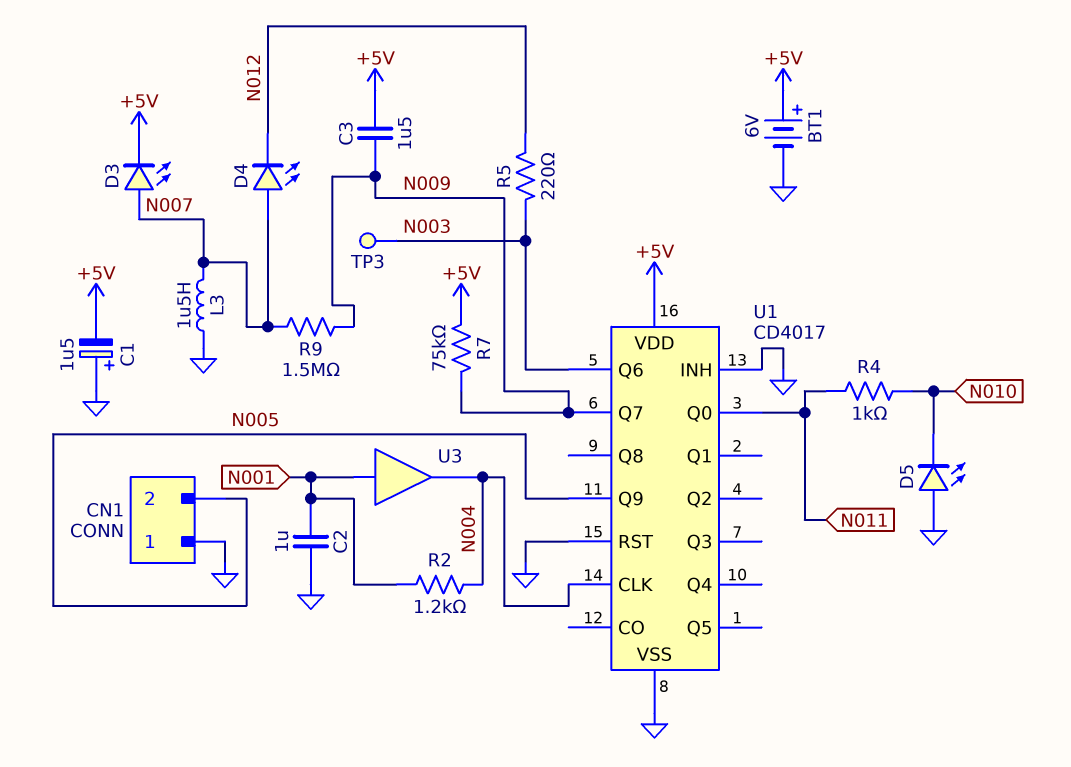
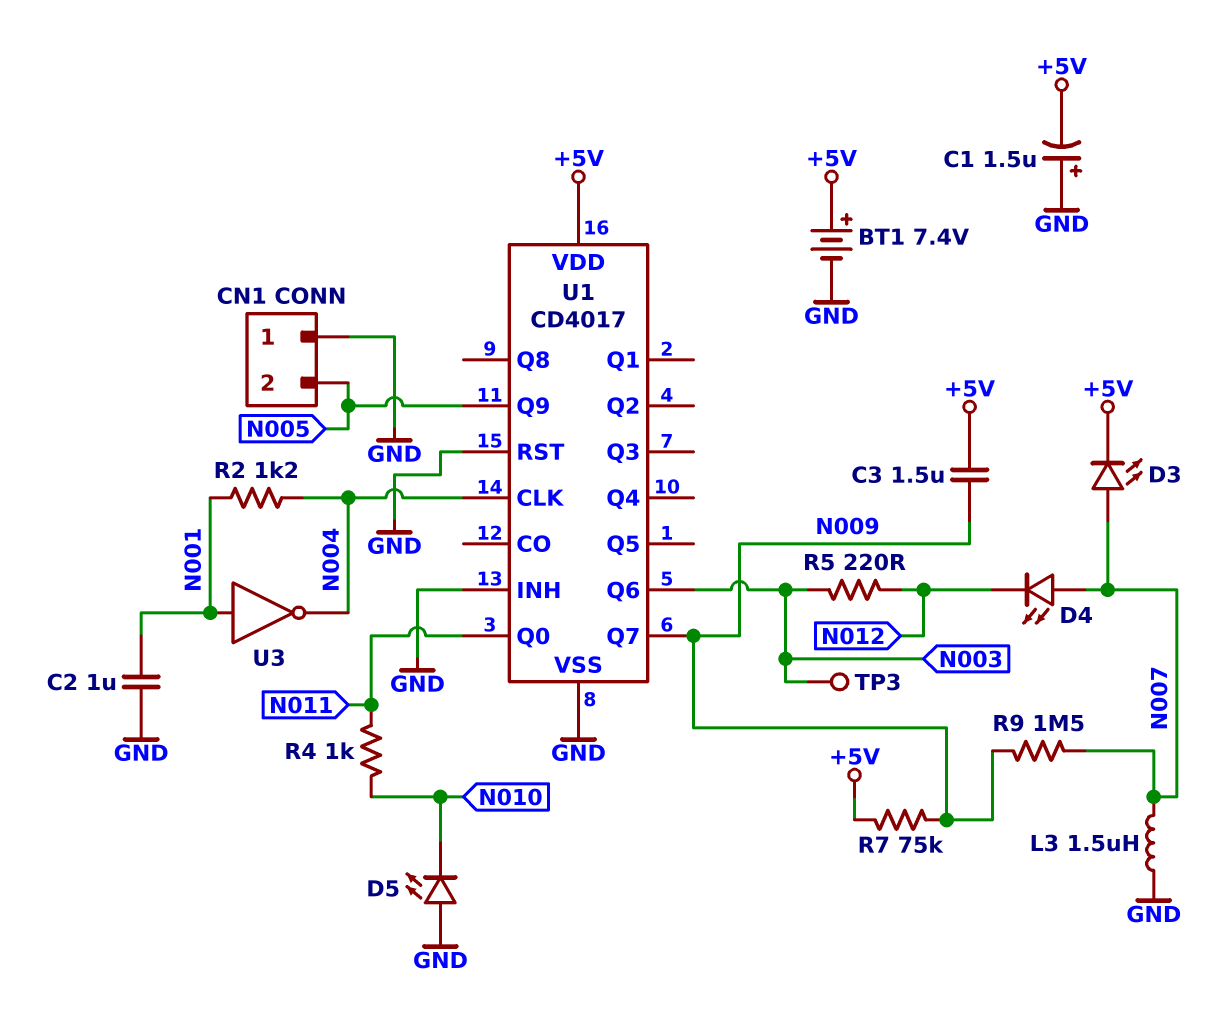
BT1: 6V (plus +5V, minus GND) -> 7.4V (plus +5V, minus GND)
U3: buffer (in N001, out N004) -> NOT (in N001, out N004)

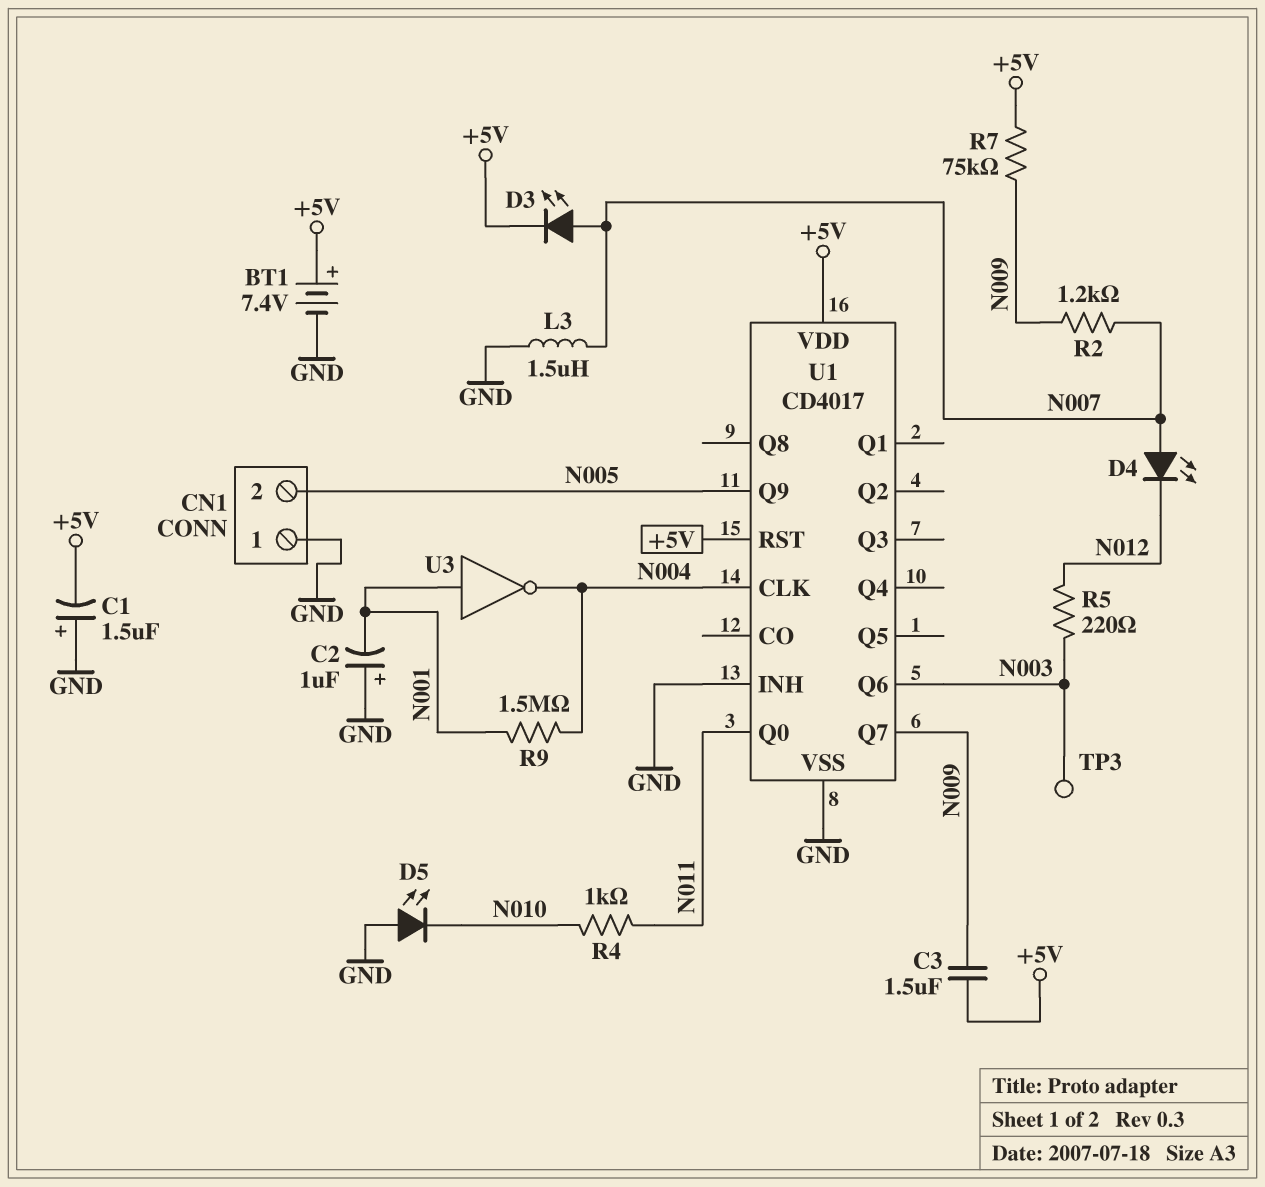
C2: 1uF (GND, N001) -> 1uF (plus GND, minus N001)
R2: 1.2k (N001, N004) -> 1.2k (N007, N009)
R9: 1.5M (N007, N009) -> 1.5M (N001, N004)
U1 pin RST: GND -> +5V

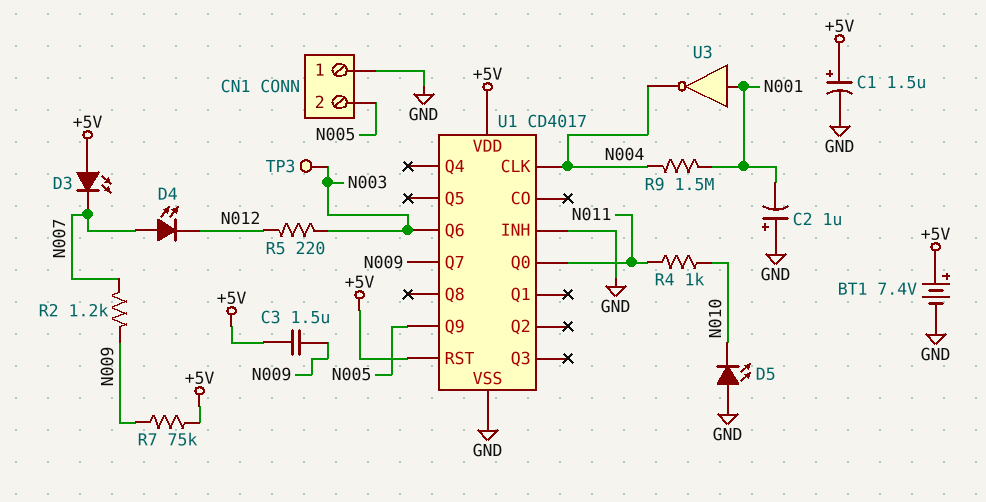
C1: 1.5uF (plus GND, minus +5V) -> 1.5uF (plus +5V, minus GND)
D3: LED (A N007, K +5V) -> LED (A +5V, K N007)
L3: 1.5uH (GND, N007) -> none

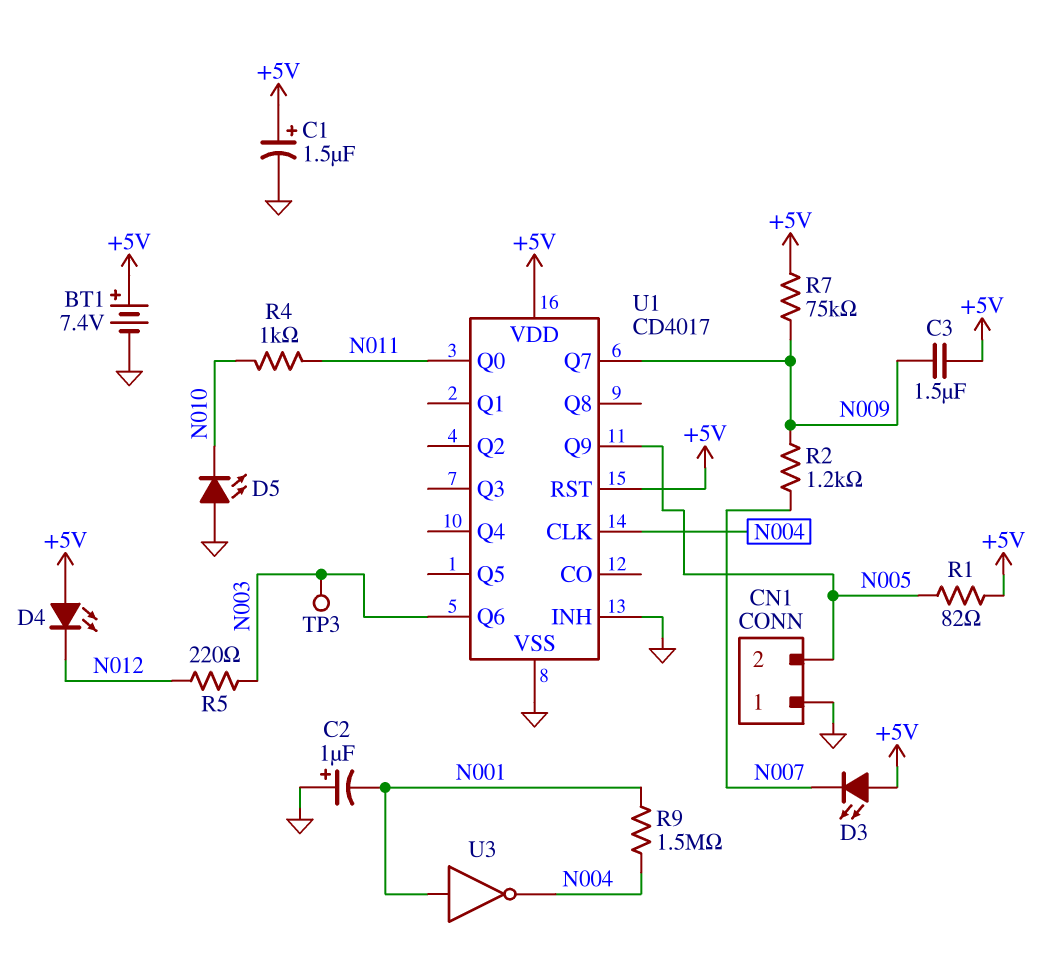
D4: LED (A N007, K N012) -> LED (A +5V, K N012)
R1: none -> 82 (+5V, N005)

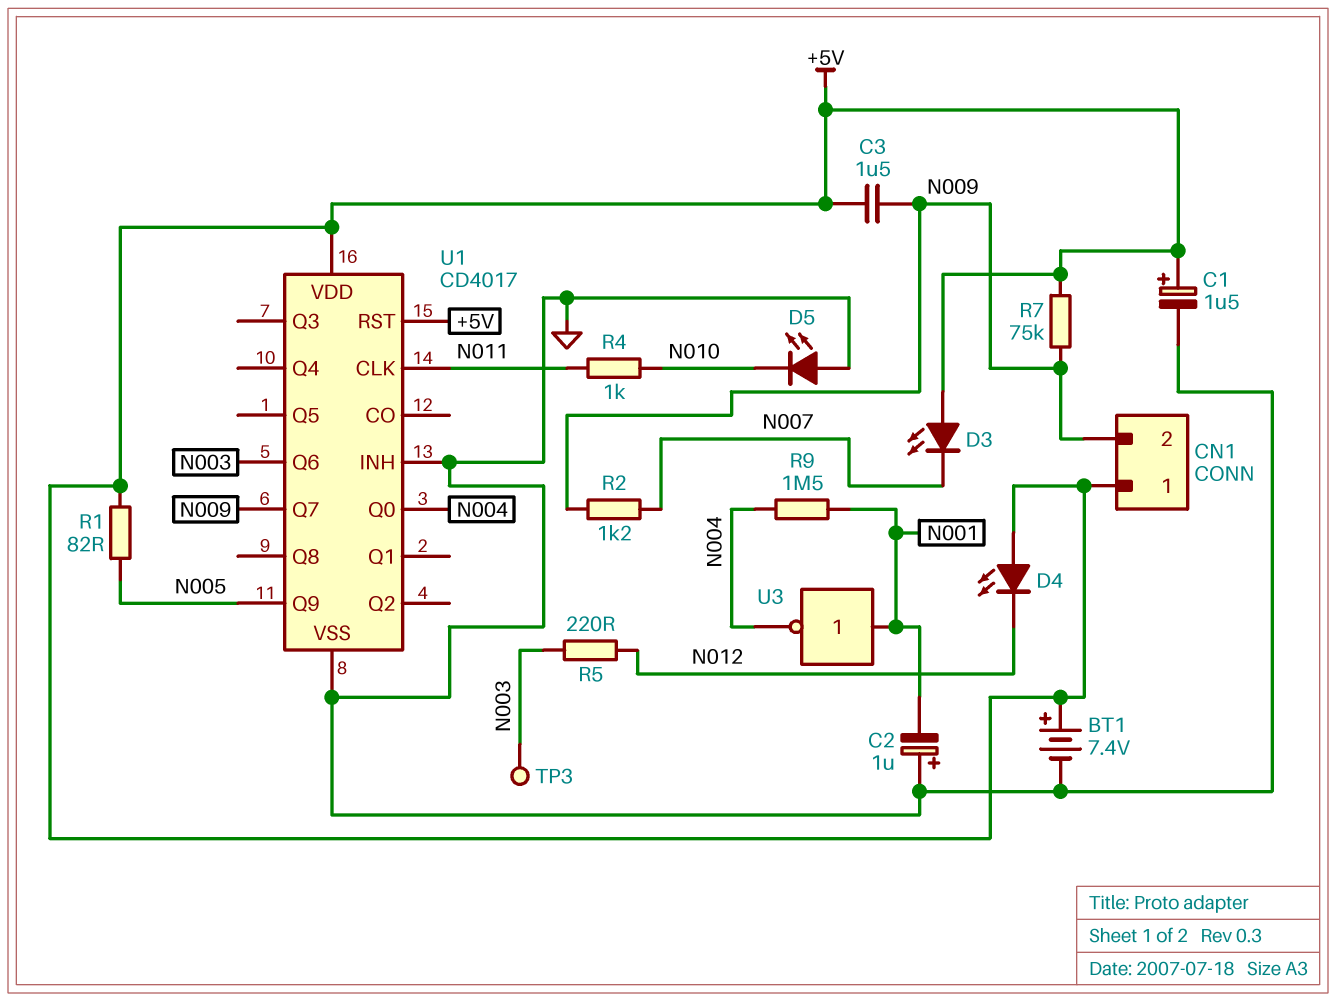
CN1 pin 1: GND -> +5V
CN1 pin 2: N005 -> N009
U1 pin CLK: N004 -> N011
U1 pin Q0: N011 -> N004

